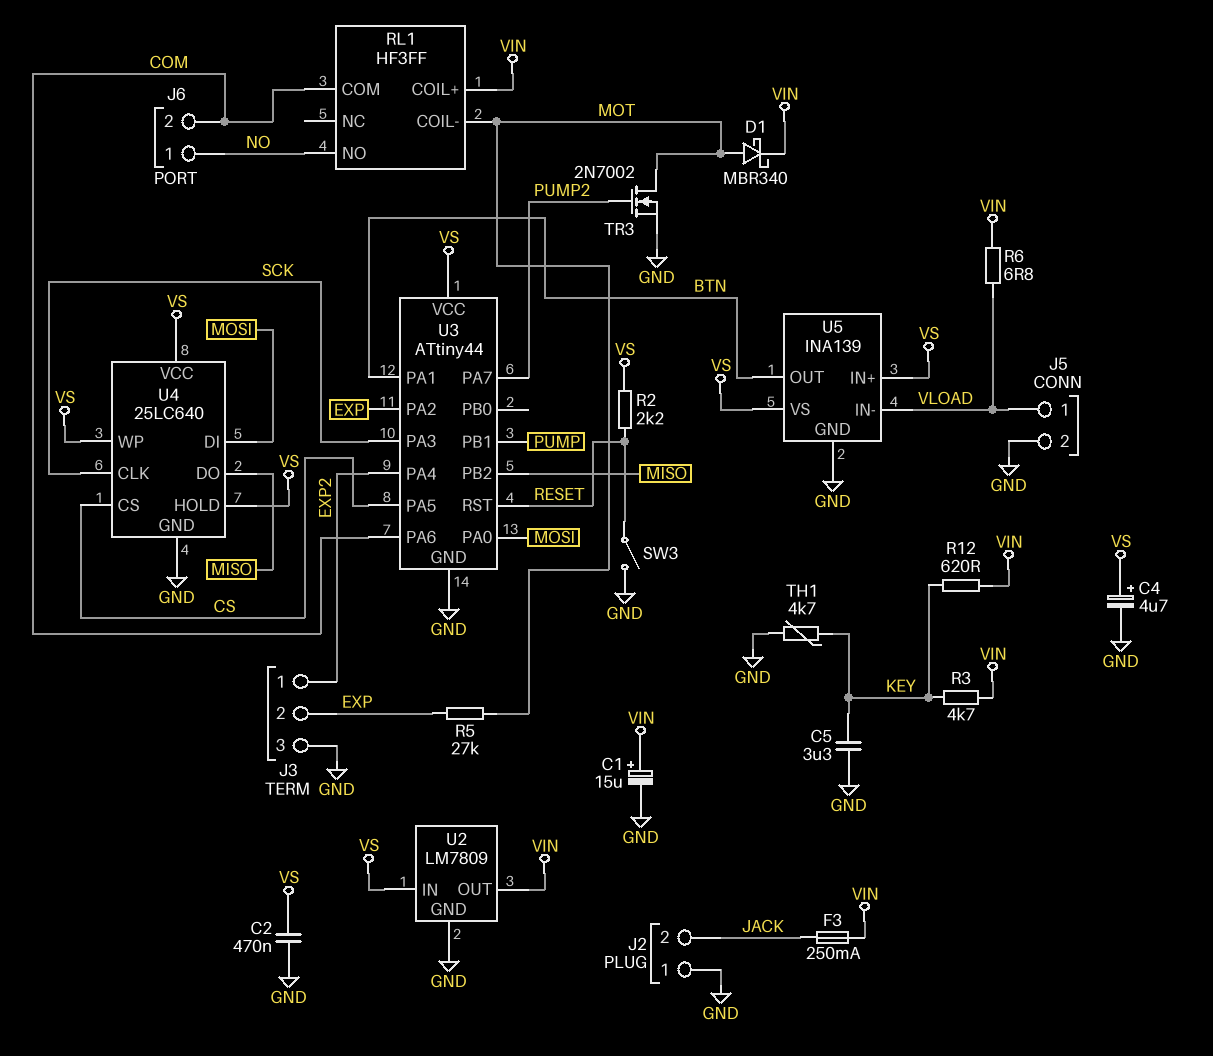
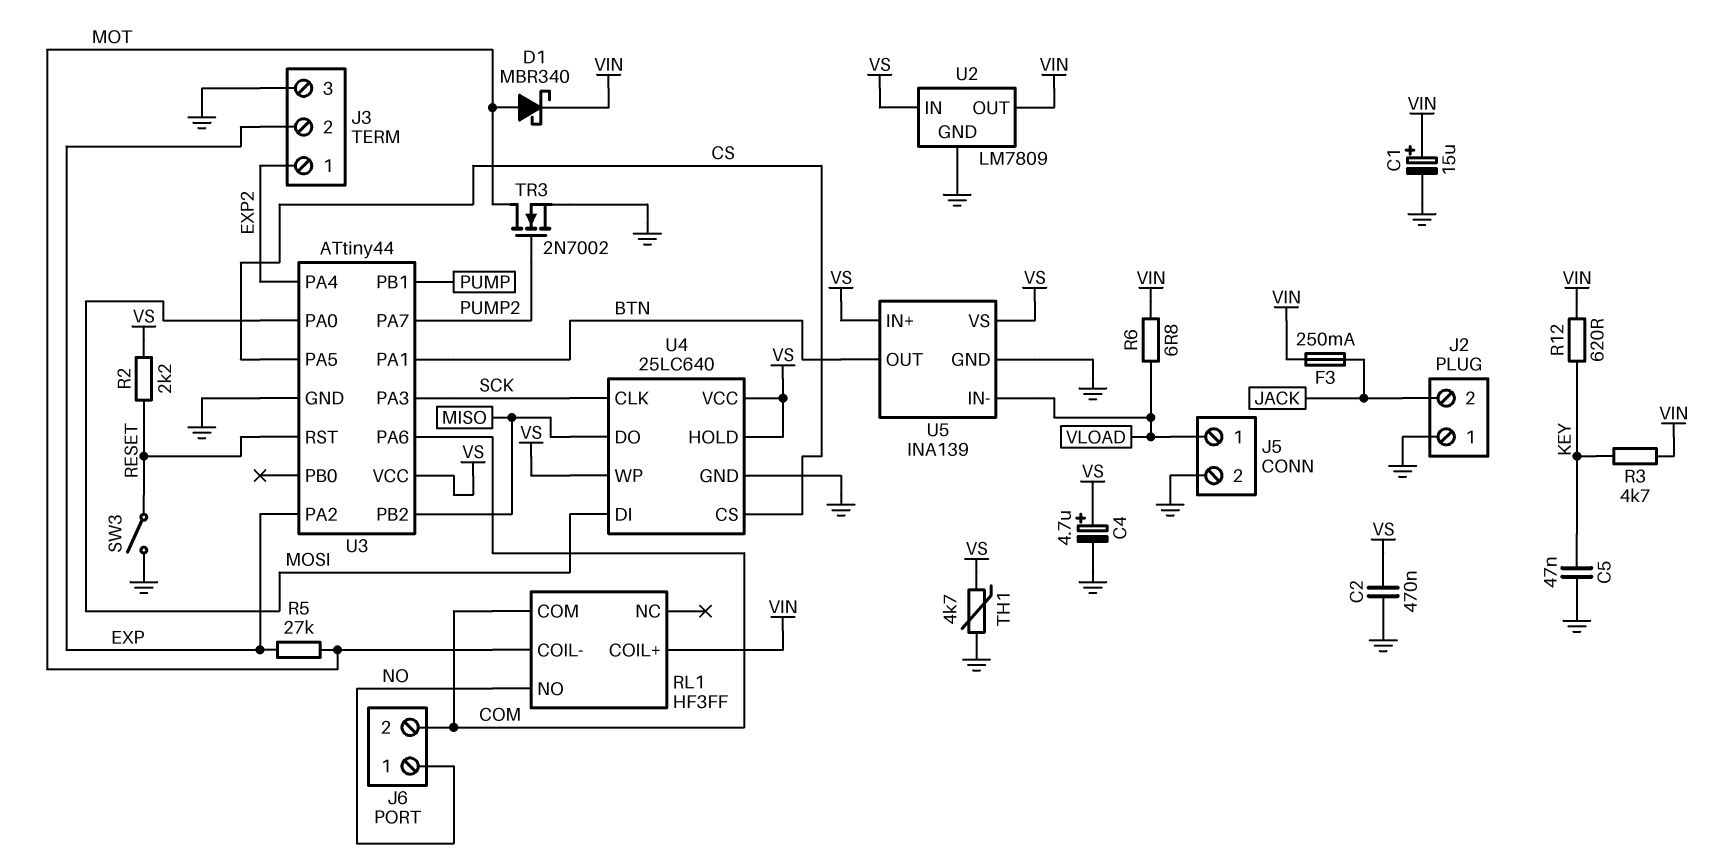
C5: 3.3uF (GND, KEY) -> 47nF (GND, KEY)
TH1: 4.7k (GND, KEY) -> 4.7k (GND, VS)

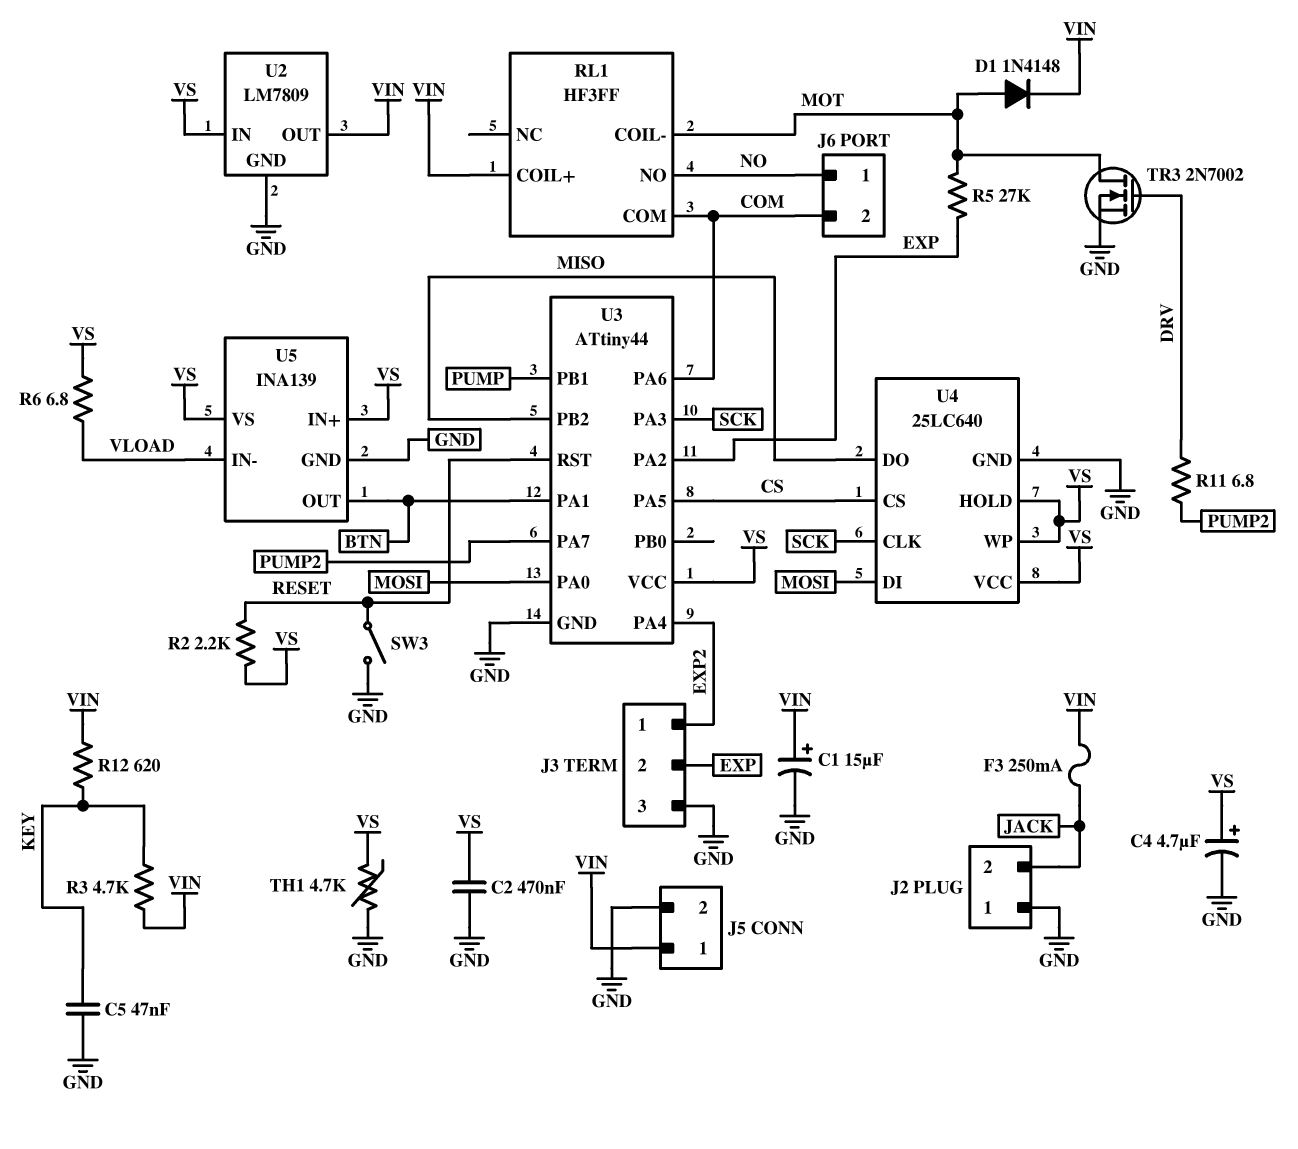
D1: schottky MBR340 (A MOT, K VIN) -> diode 1N4148 (A MOT, K VIN)
J5 pin 1: VLOAD -> VIN
R6: 6.8 (VIN, VLOAD) -> 6.8 (VLOAD, VS)
R11: none -> 6.8 (DRV, PUMP2)
TR3: NMOS 2N7002 (G PUMP2, D MOT, S GND) -> NMOS 2N7002 (G DRV, D MOT, S GND)

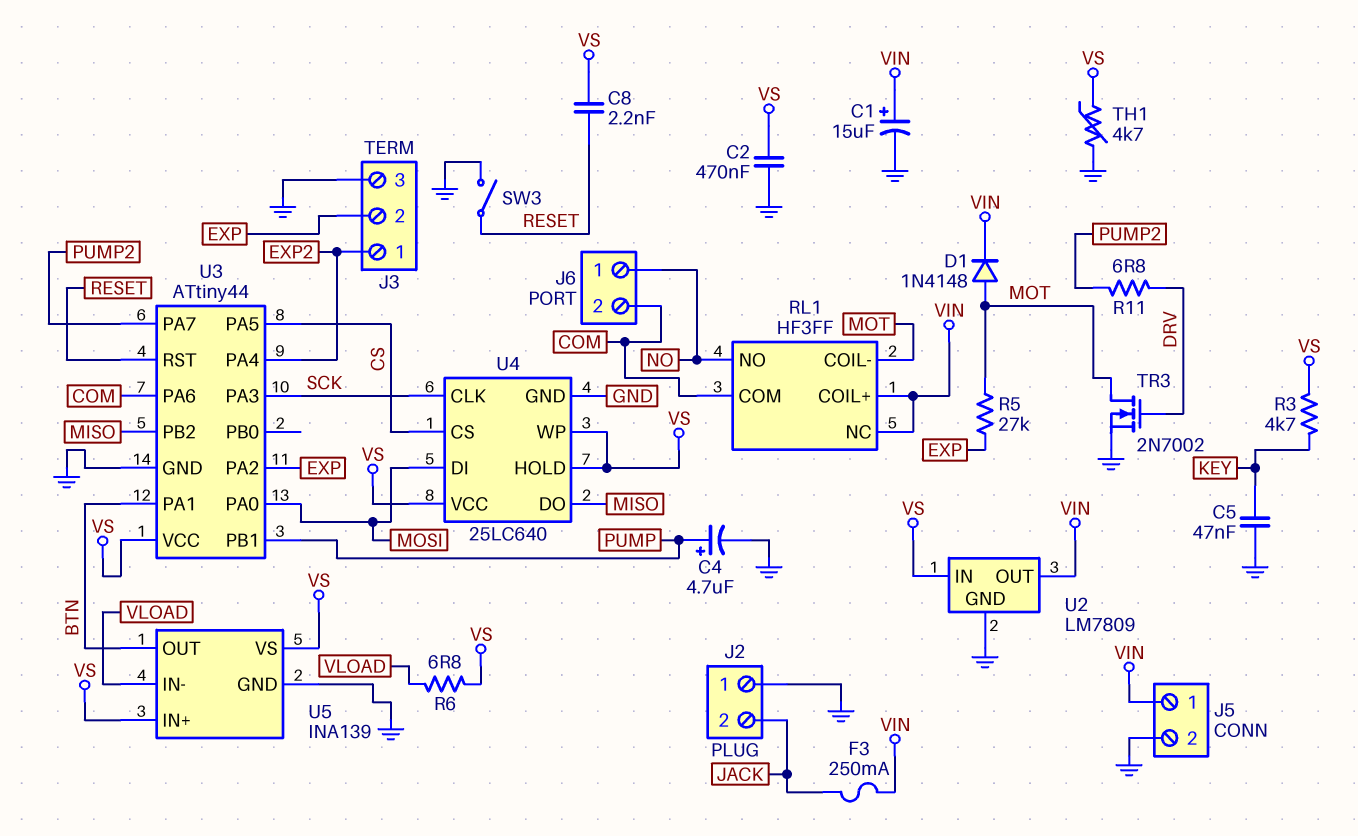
C4: 4.7uF (plus VS, minus GND) -> 4.7uF (plus PUMP, minus GND)
C8: none -> 2.2nF (RESET, VS)
R2: 2.2k (RESET, VS) -> none
R3: 4.7k (KEY, VIN) -> 4.7k (KEY, VS)
R12: 620 (KEY, VIN) -> none
RL1 pin NC: none -> VIN

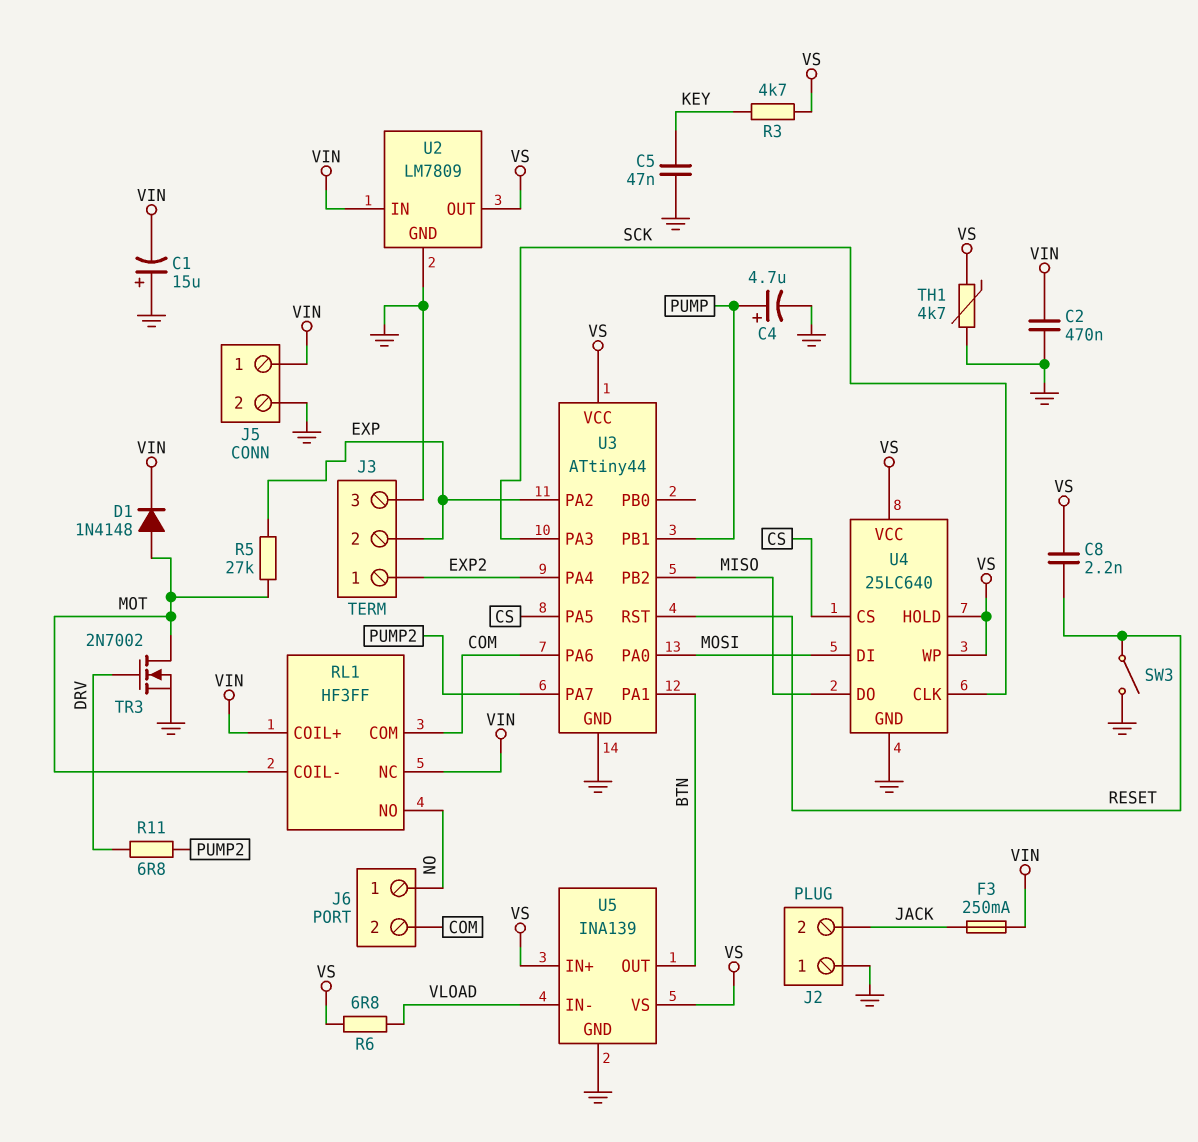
C1: 15uF (plus VIN, minus GND) -> 15uF (plus GND, minus VIN)
C2: 470nF (GND, VS) -> 470nF (GND, VIN)
U2 pin IN: VS -> VIN
U2 pin OUT: VIN -> VS

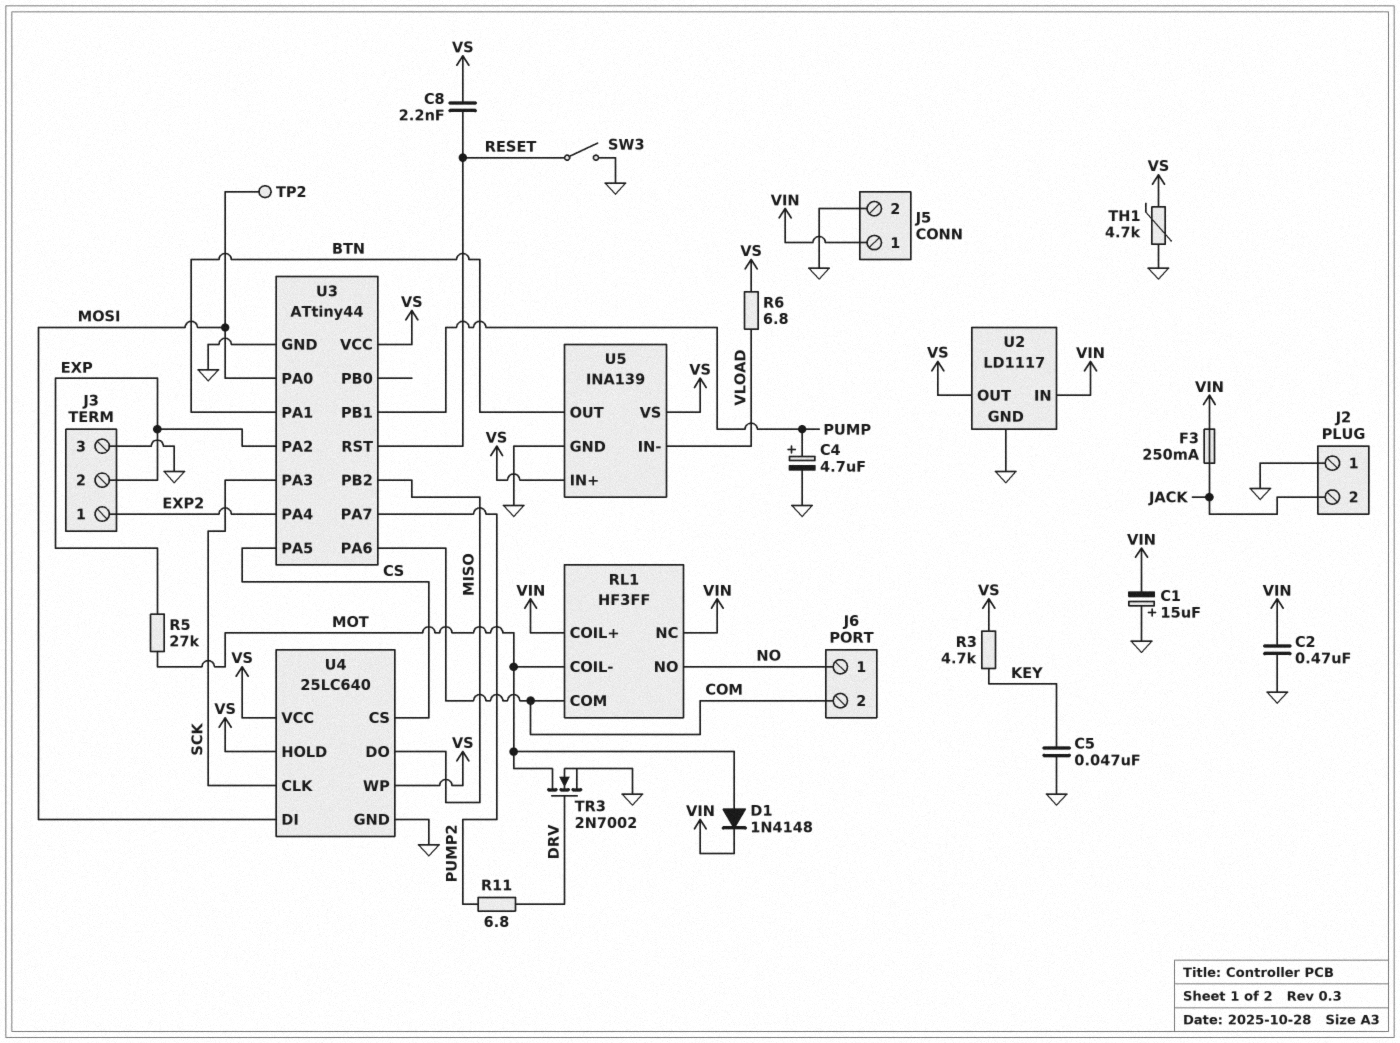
TP2: none -> test point (MOSI)
U2: LM7809 -> LD1117

